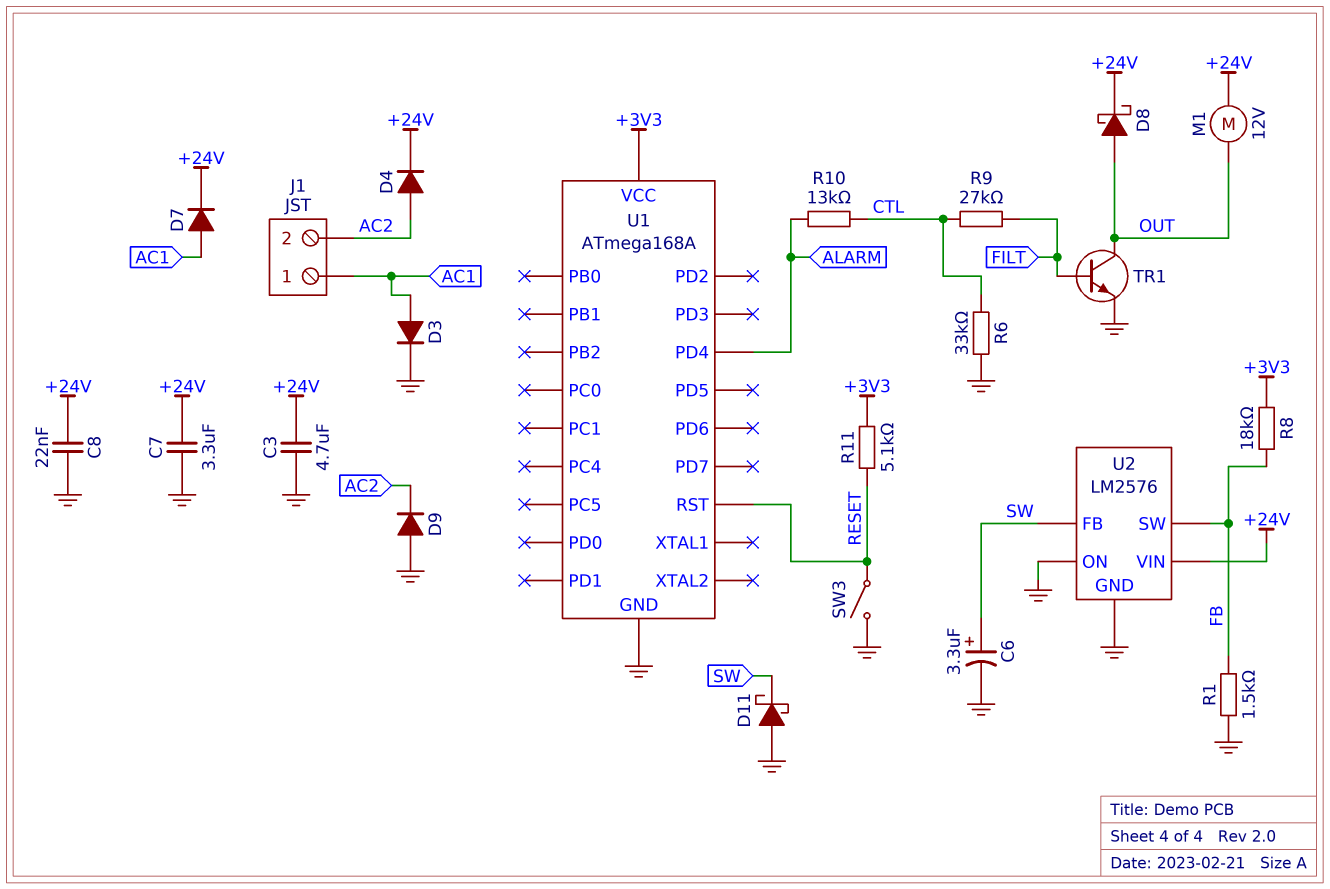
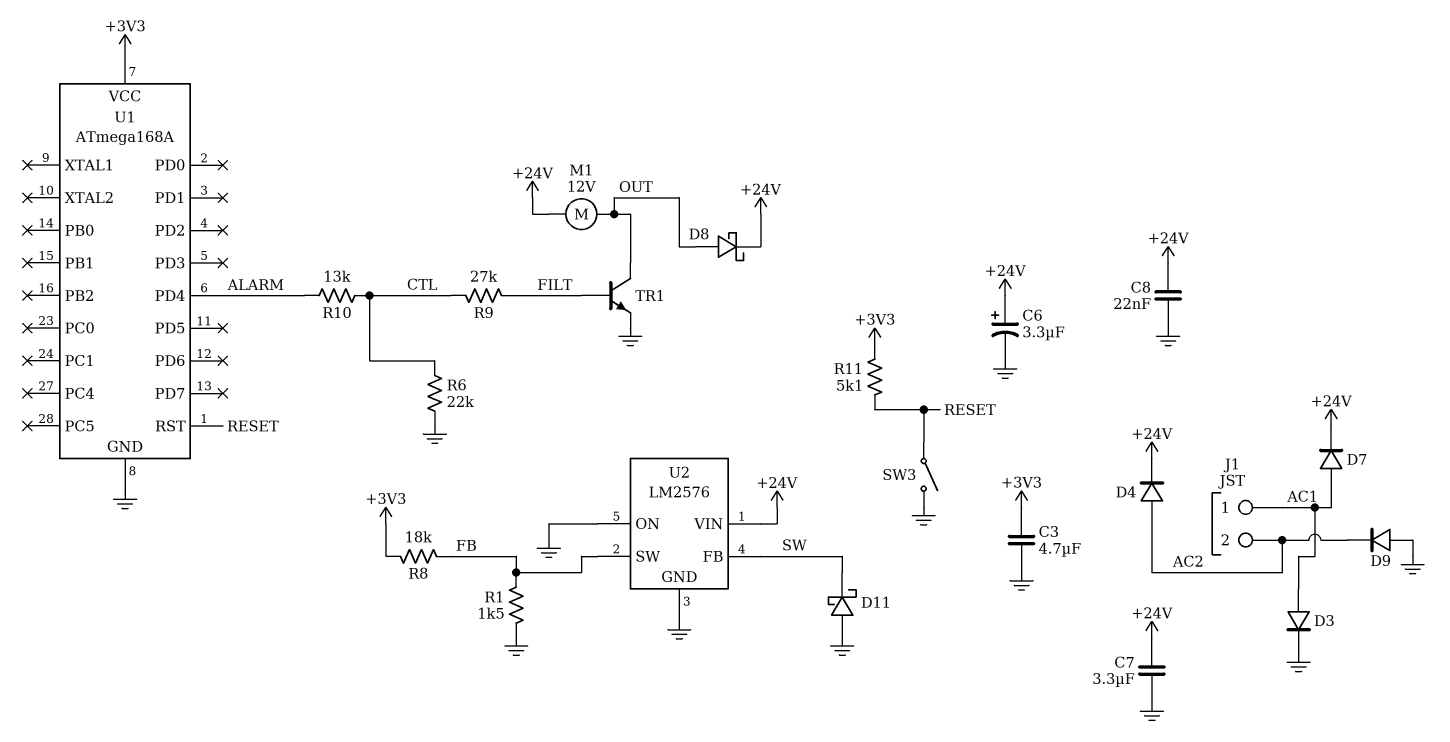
C3: 4.7uF (+24V, GND) -> 4.7uF (+3V3, GND)
C6: 3.3uF (plus SW, minus GND) -> 3.3uF (plus +24V, minus GND)
R6: 33k (CTL, GND) -> 22k (CTL, GND)

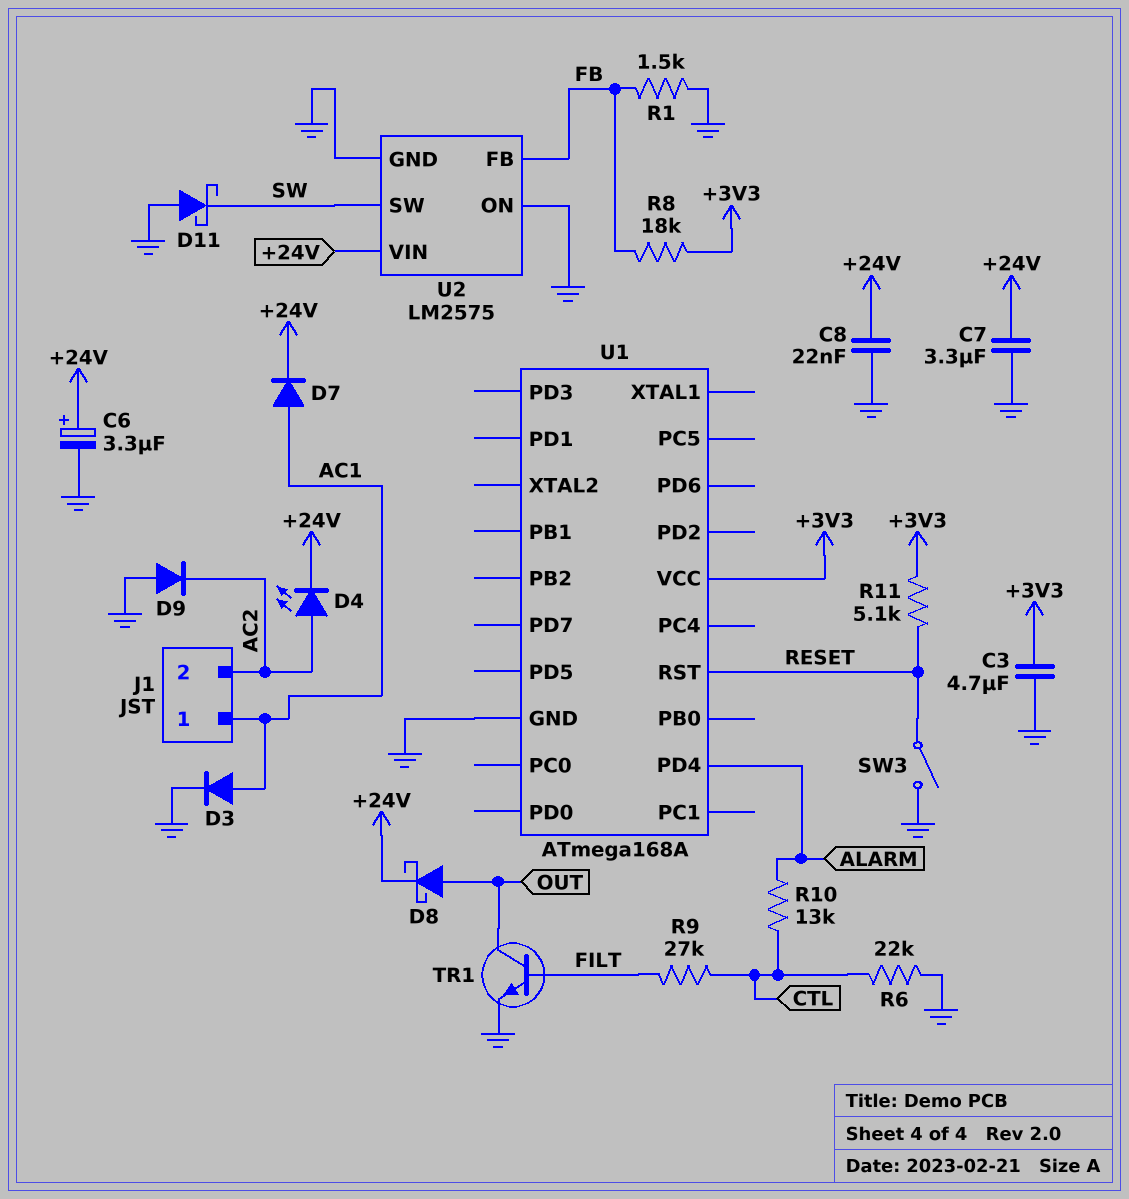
D4: diode (A AC2, K +24V) -> LED (A AC2, K +24V)
M1: motor 12V (+24V, OUT) -> none
U2: LM2576 -> LM2575
U2 pin FB: SW -> FB
U2 pin SW: FB -> SW

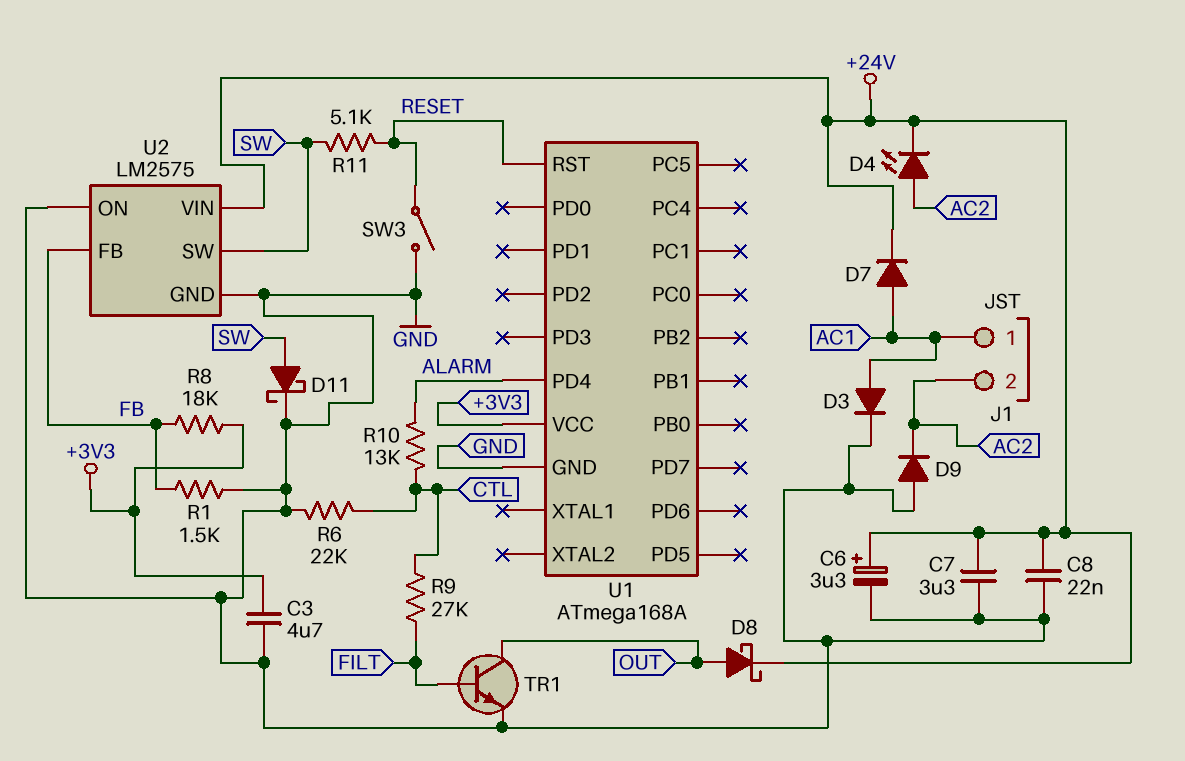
D11: schottky (A GND, K SW) -> schottky (A SW, K GND)
R11: 5.1k (+3V3, RESET) -> 5.1k (RESET, SW)

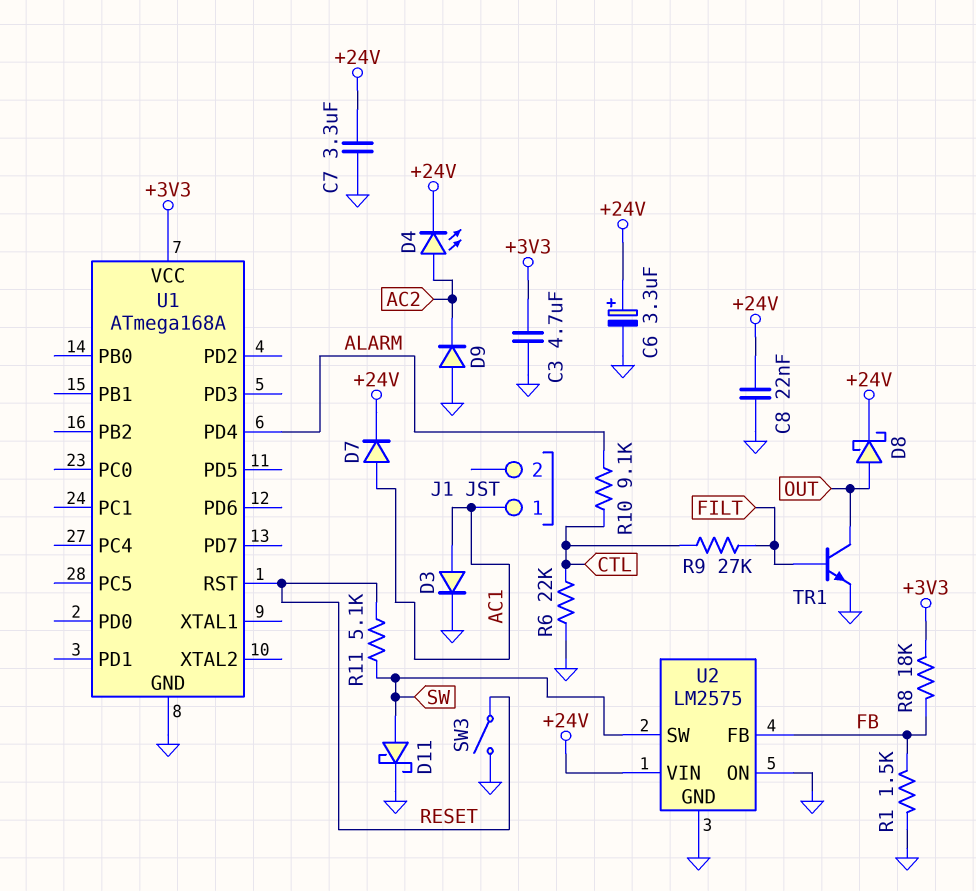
J1 pin 2: AC2 -> none
R10: 13k (ALARM, CTL) -> 9.1k (ALARM, CTL)

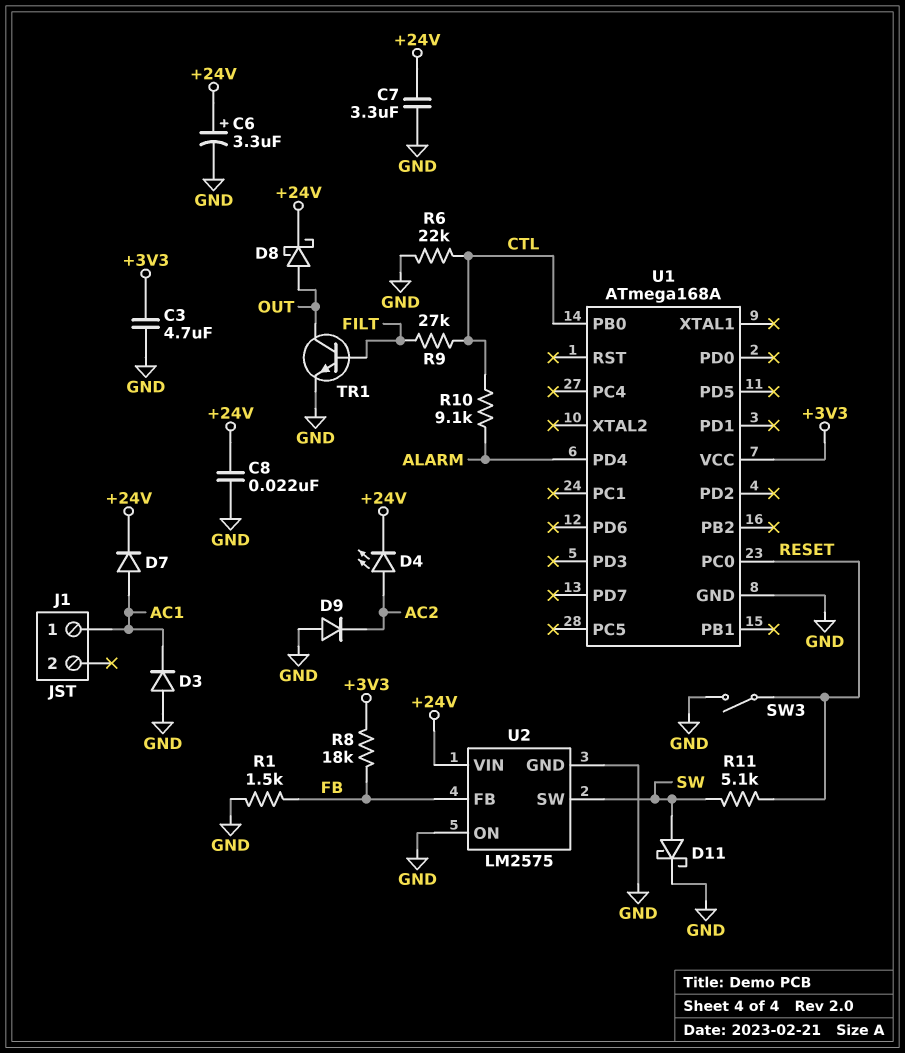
D3: diode (A AC1, K GND) -> diode (A GND, K AC1)
U1 pin PB0: none -> CTL
U1 pin PC0: none -> RESET
U1 pin RST: RESET -> none

